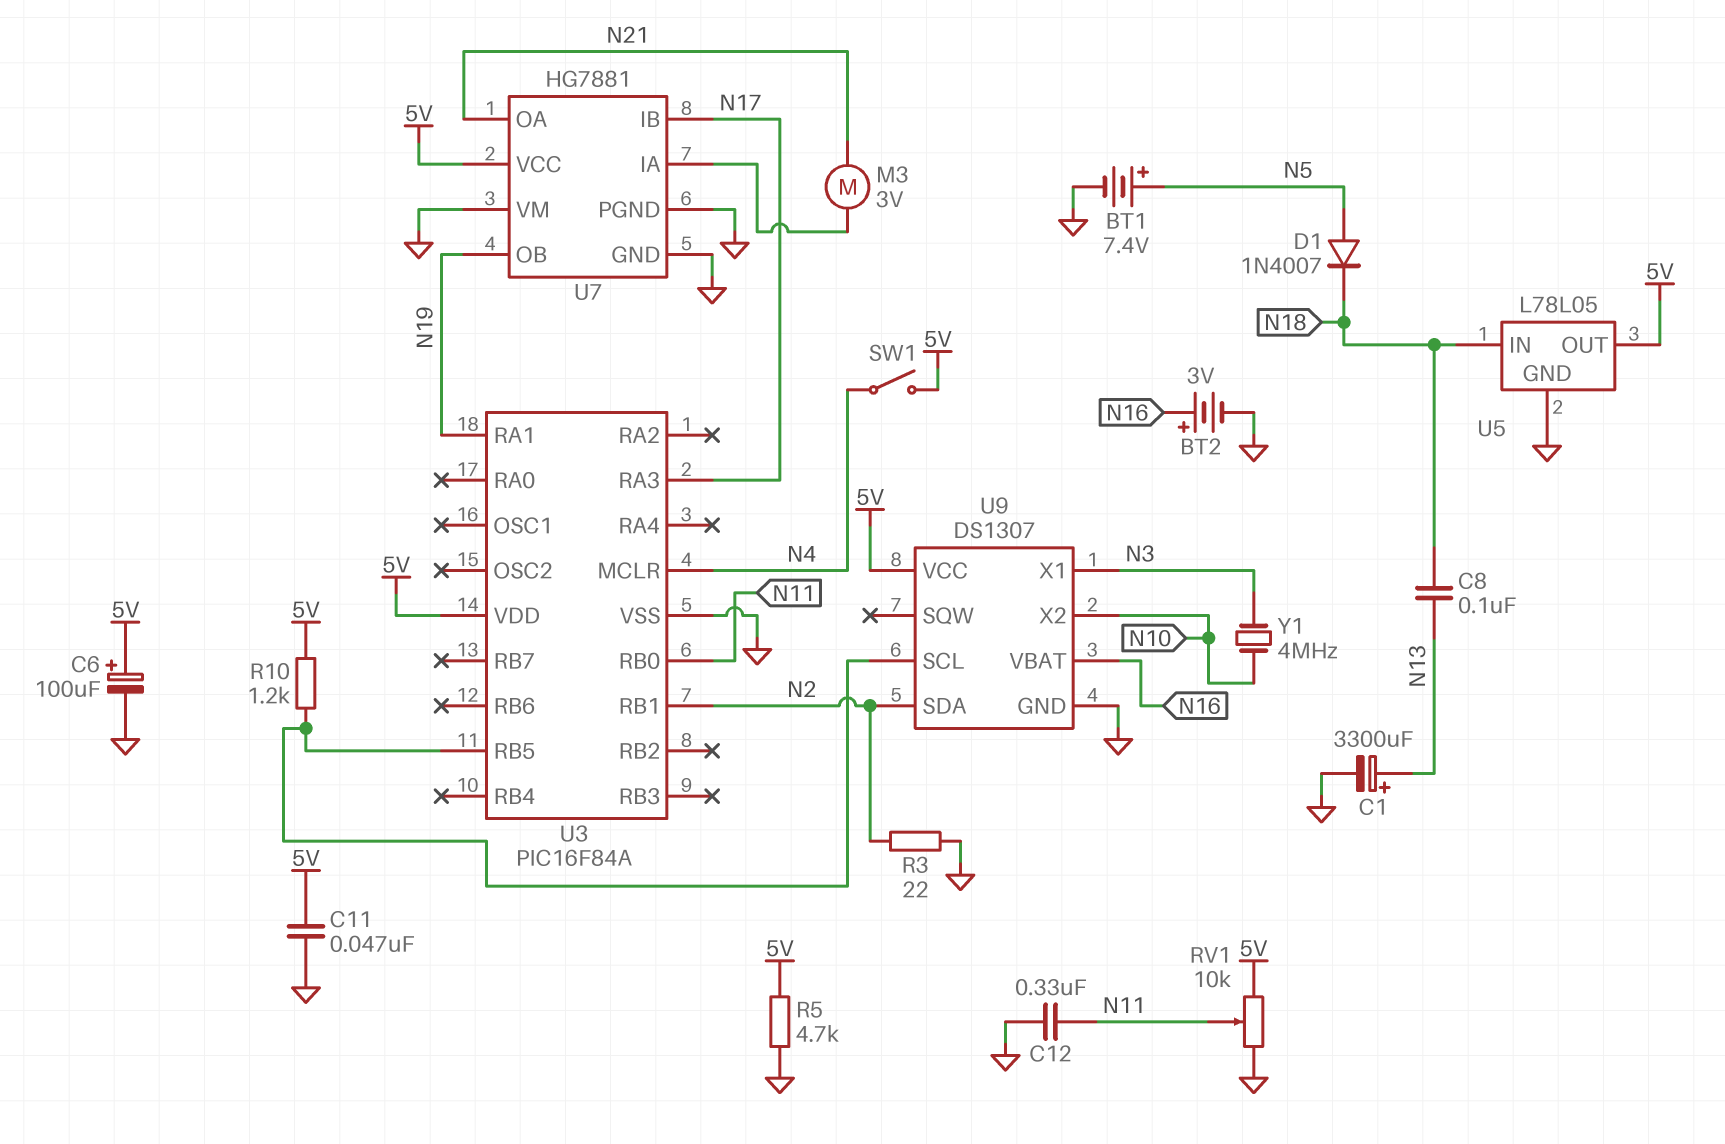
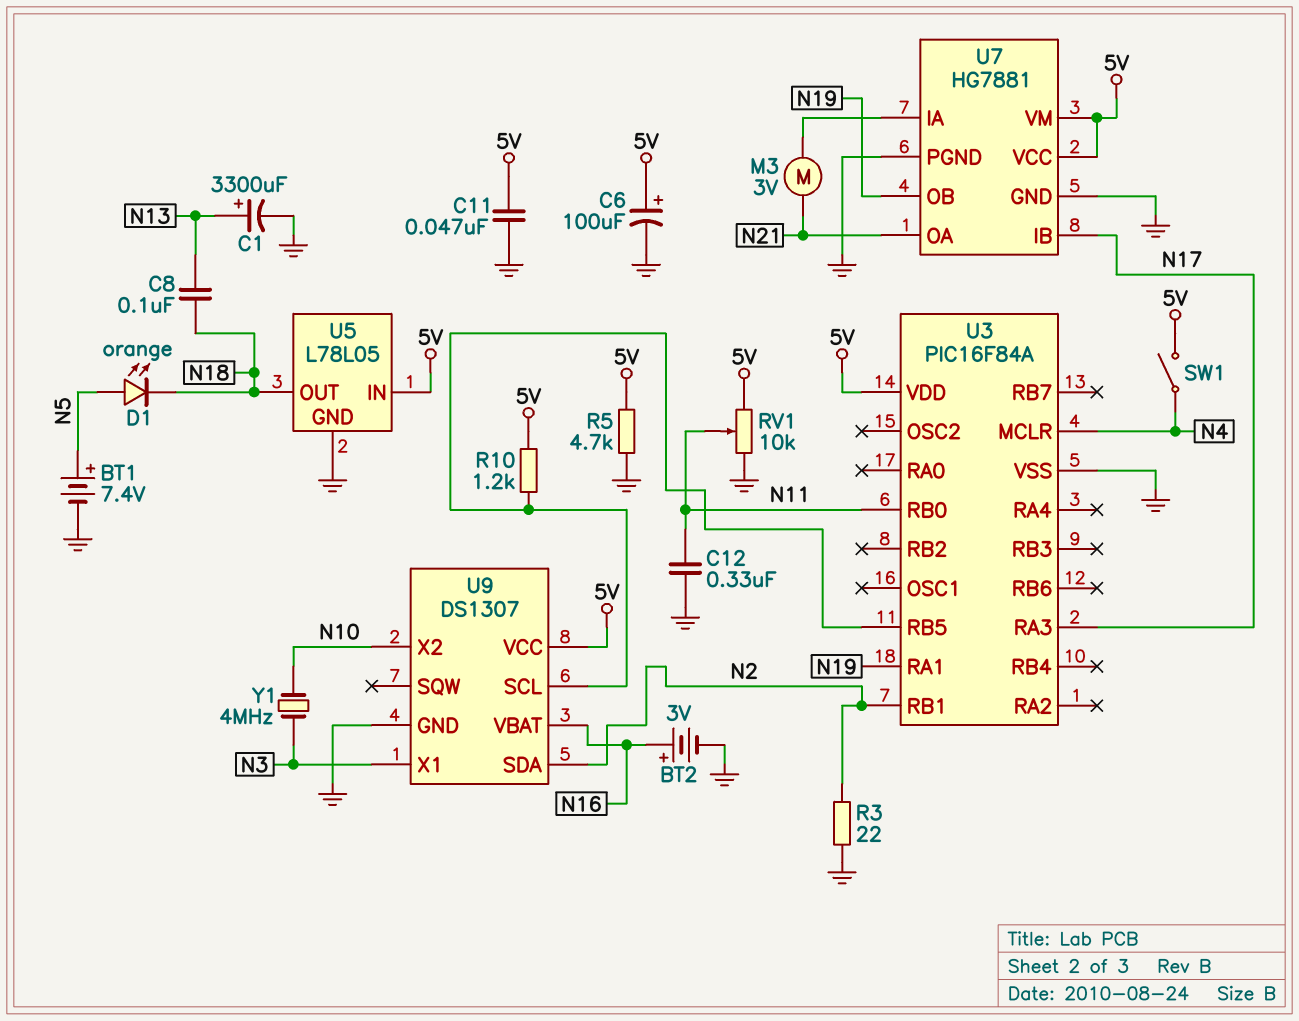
D1: diode 1N4007 (A N5, K N18) -> LED orange (A N5, K N18)
U5 pin IN: N18 -> 5V
U5 pin OUT: 5V -> N18
U7 pin VM: GND -> 5V

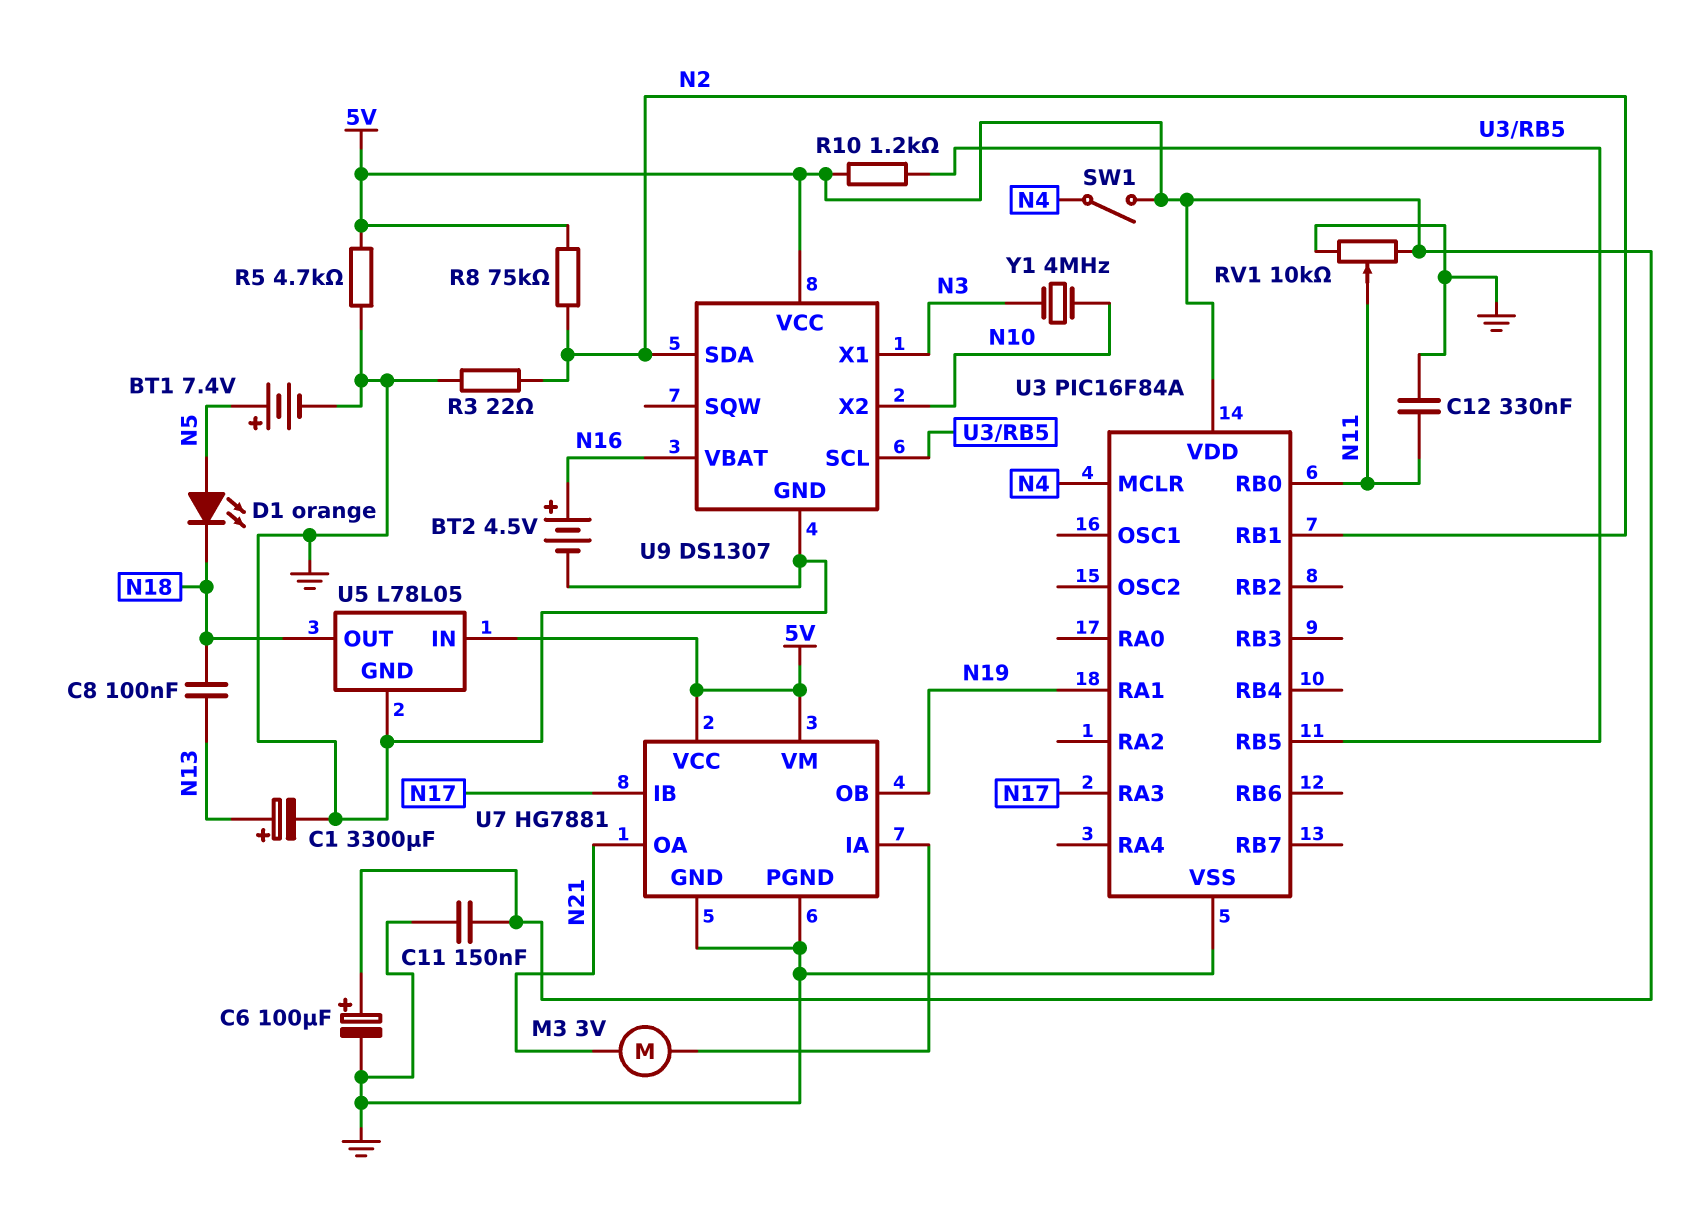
BT2: 3V (plus N16, minus GND) -> 4.5V (plus N16, minus GND)
C11: 47nF (5V, GND) -> 150nF (5V, GND)
R8: none -> 75k (5V, N2)

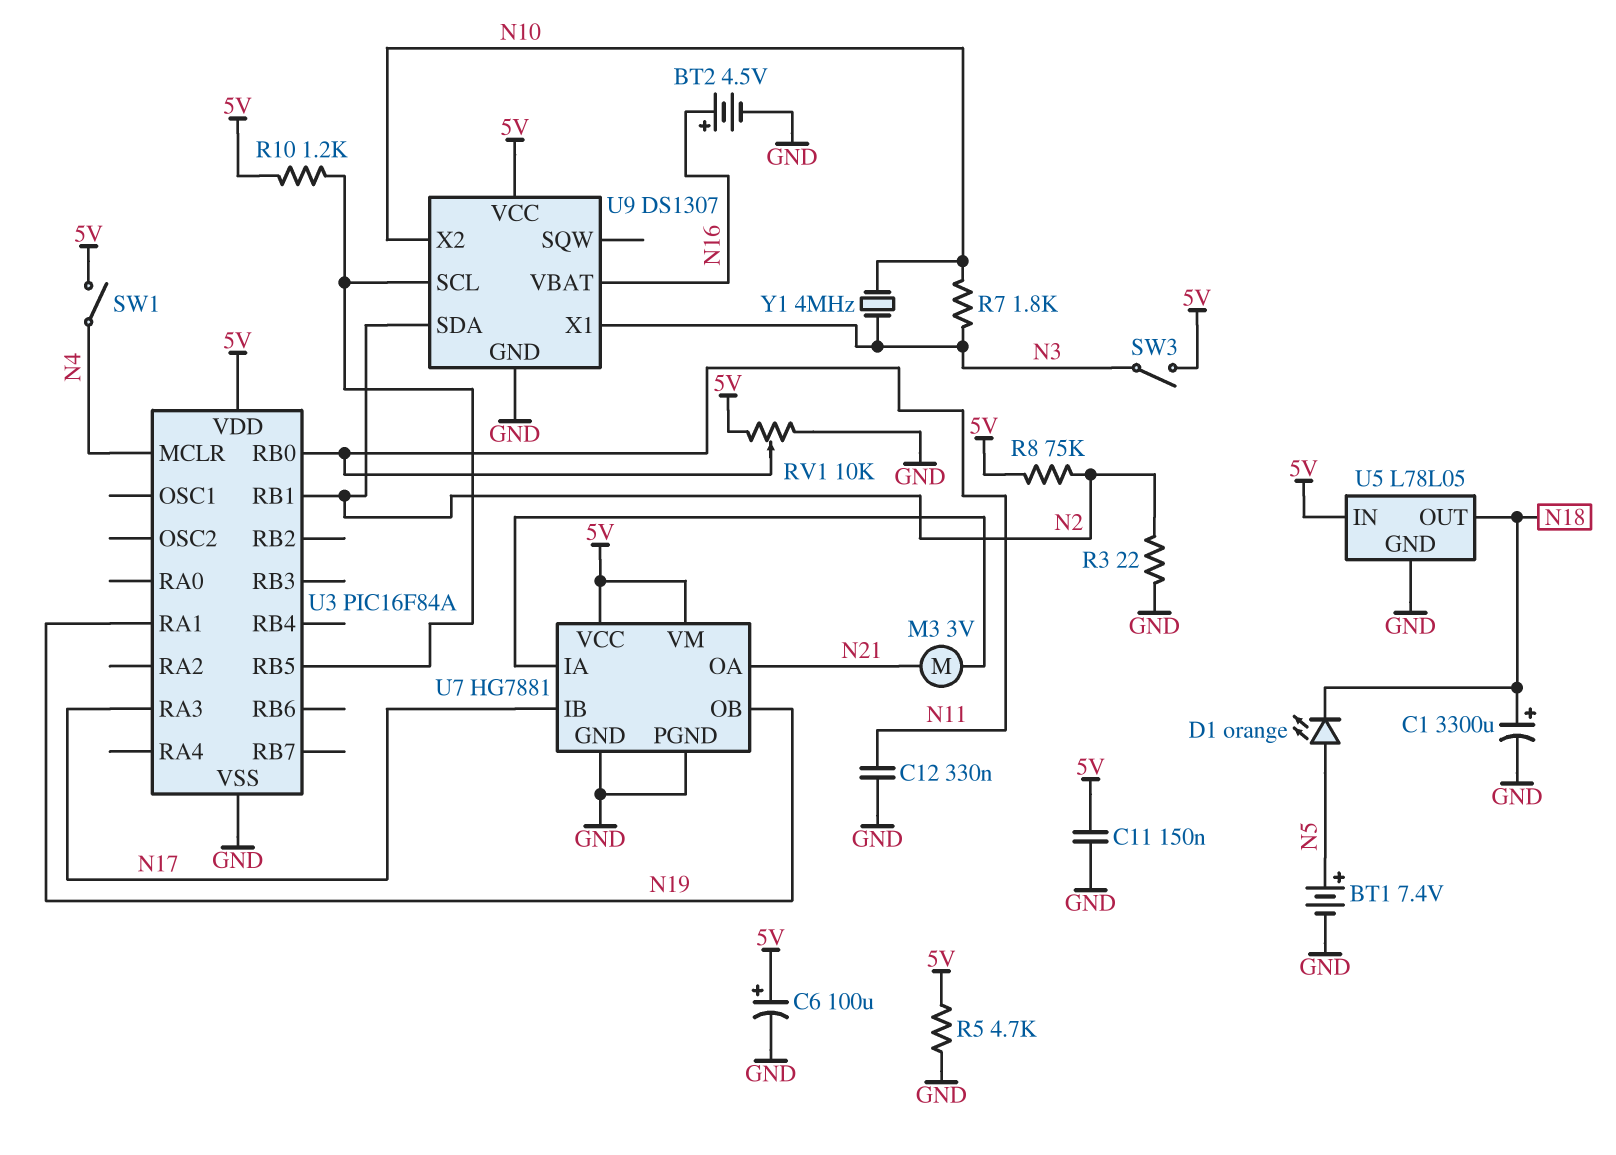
C1: 3300uF (plus N13, minus GND) -> 3300uF (plus N18, minus GND)
C8: 100nF (N13, N18) -> none
R7: none -> 1.8k (N3, N10)
SW3: none -> switch (5V, N3)

